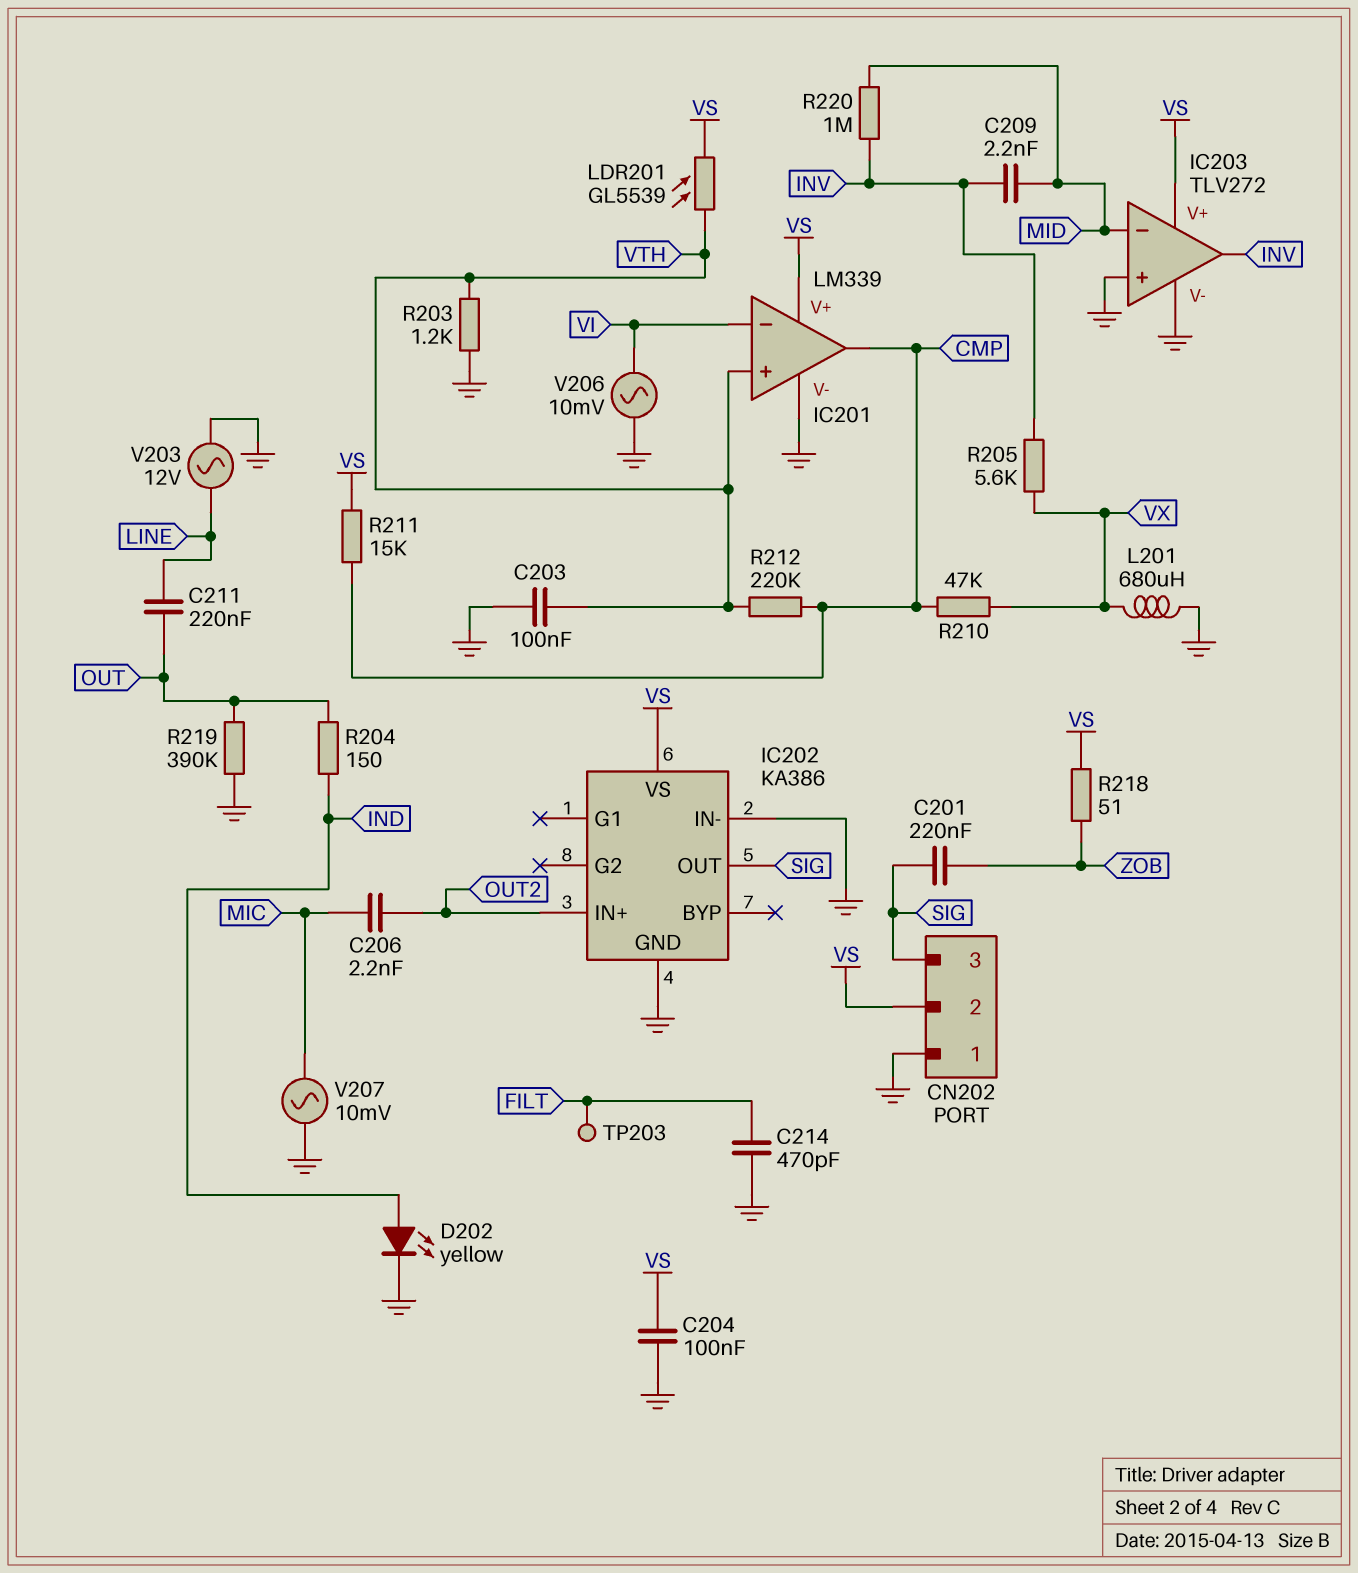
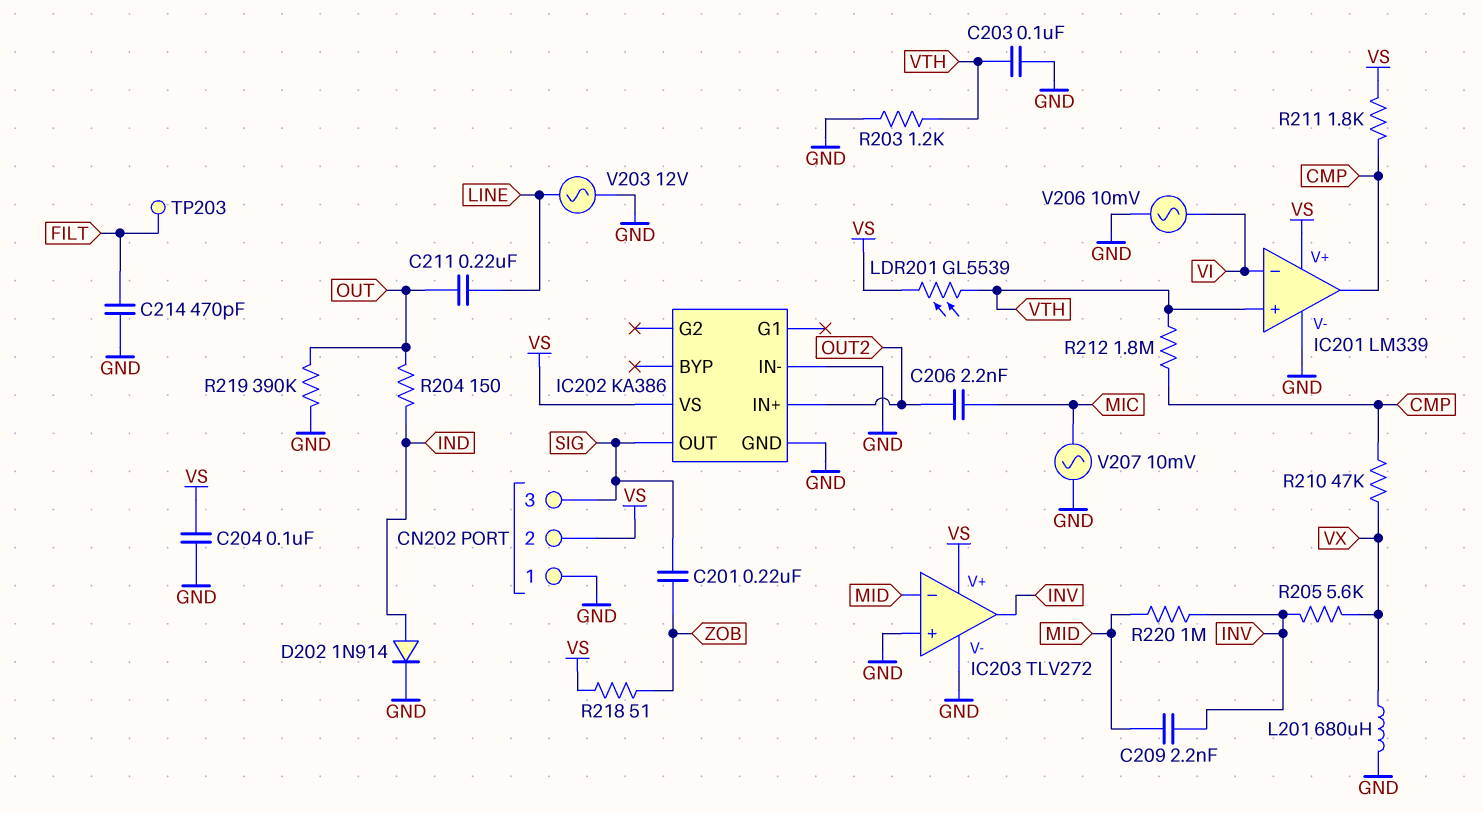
D202: LED yellow (A IND, K GND) -> diode 1N914 (A IND, K GND)
R211: 15k (CMP, VS) -> 1.8k (CMP, VS)
R212: 220k (CMP, VTH) -> 1.8M (CMP, VTH)

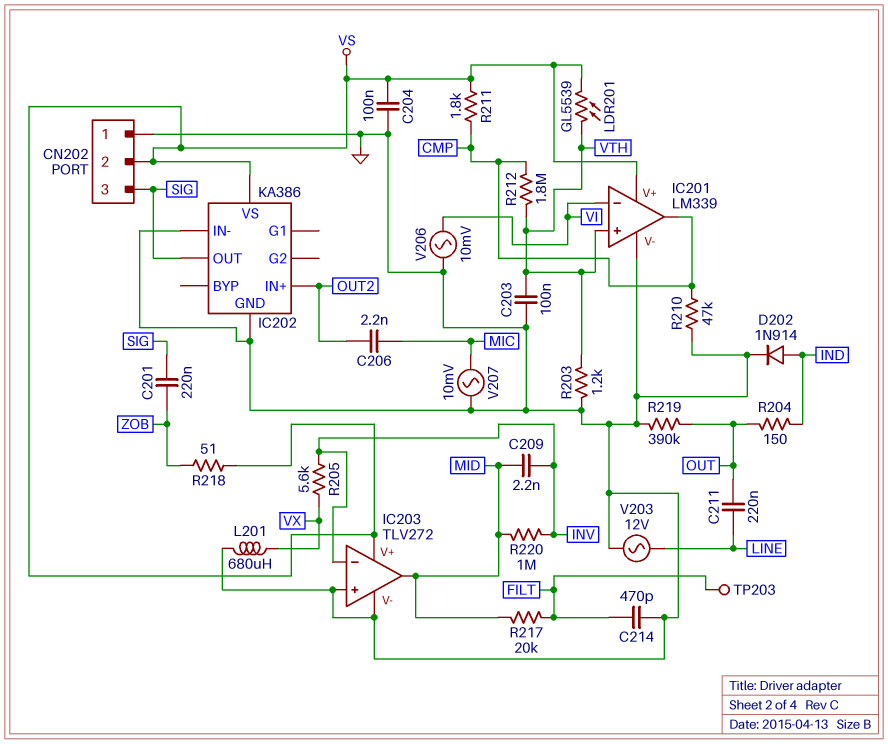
IC203 pin in-: MID -> INV
IC203 pin out: INV -> MID
R210: 47k (CMP, VX) -> 47k (CMP, GND)
R217: none -> 20k (FILT, MID)

